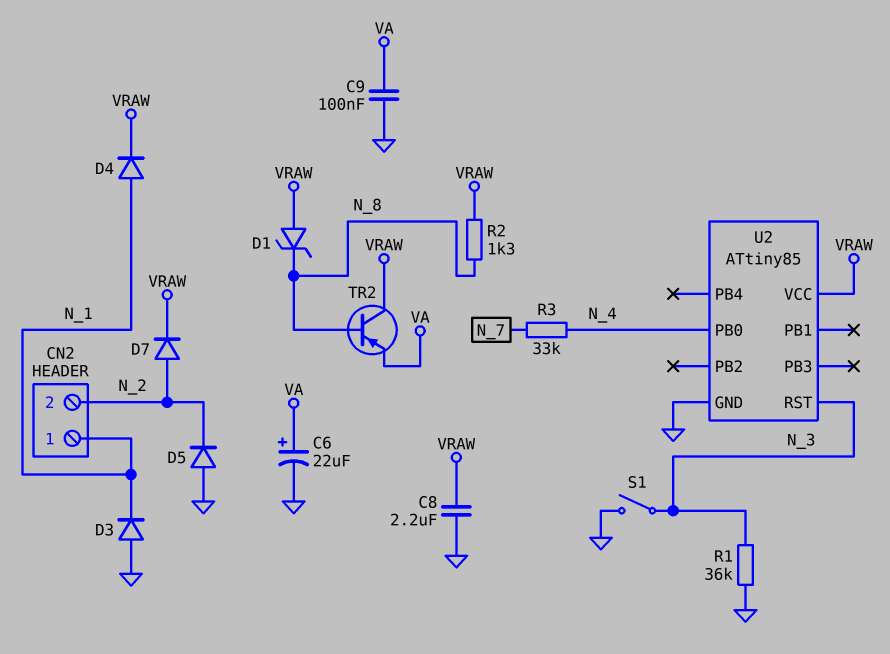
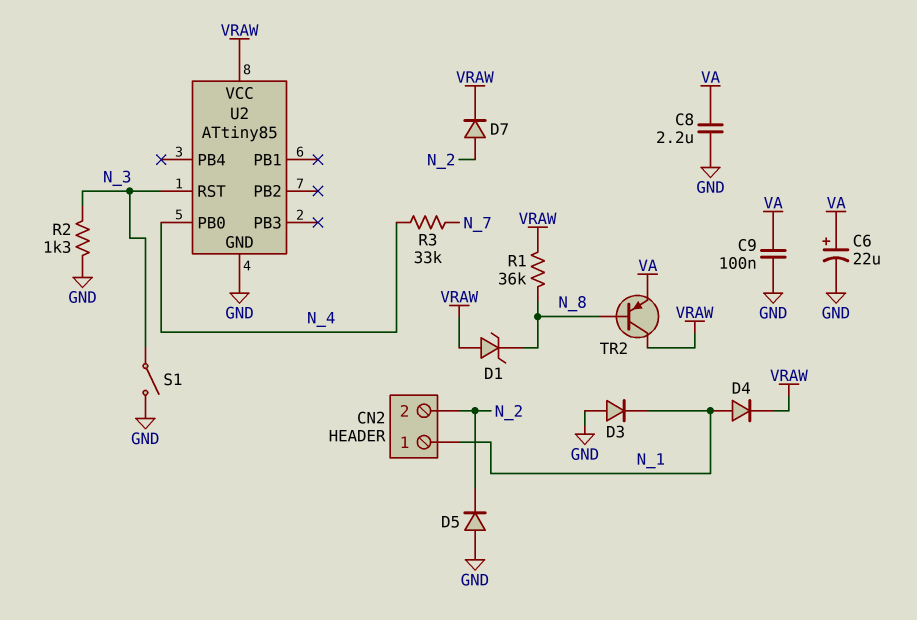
C8: 2.2uF (GND, VRAW) -> 2.2uF (GND, VA)
R1: 36k (GND, N_3) -> 36k (N_8, VRAW)
R2: 1.3k (N_8, VRAW) -> 1.3k (GND, N_3)

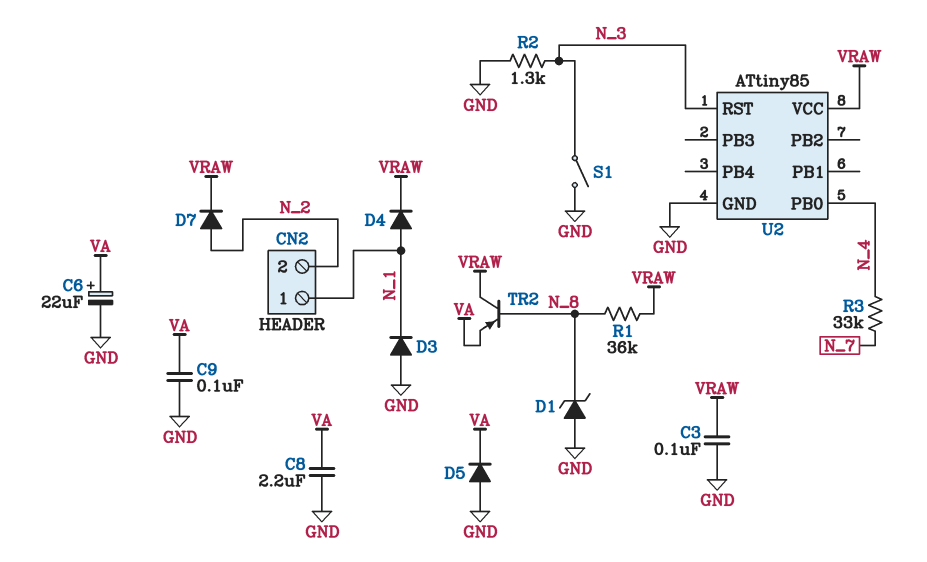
C3: none -> 100nF (GND, VRAW)
D1: zener (A VRAW, K N_8) -> zener (A GND, K N_8)
D5: diode (A GND, K N_2) -> diode (A GND, K VA)

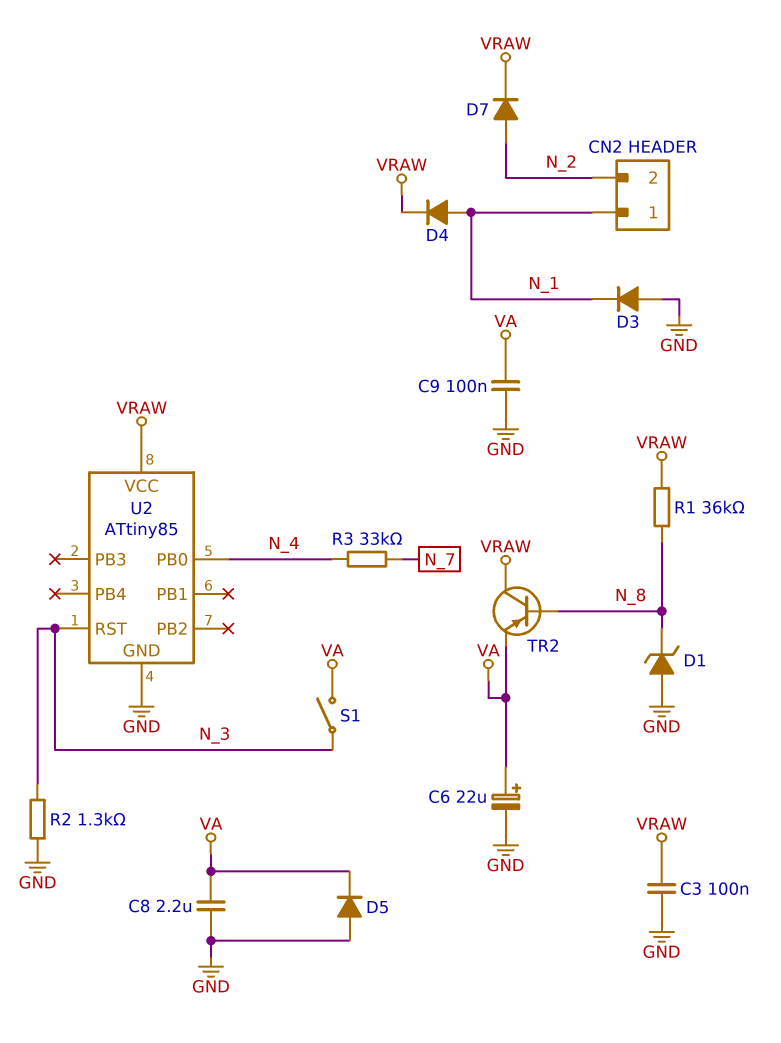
S1: switch (GND, N_3) -> switch (N_3, VA)

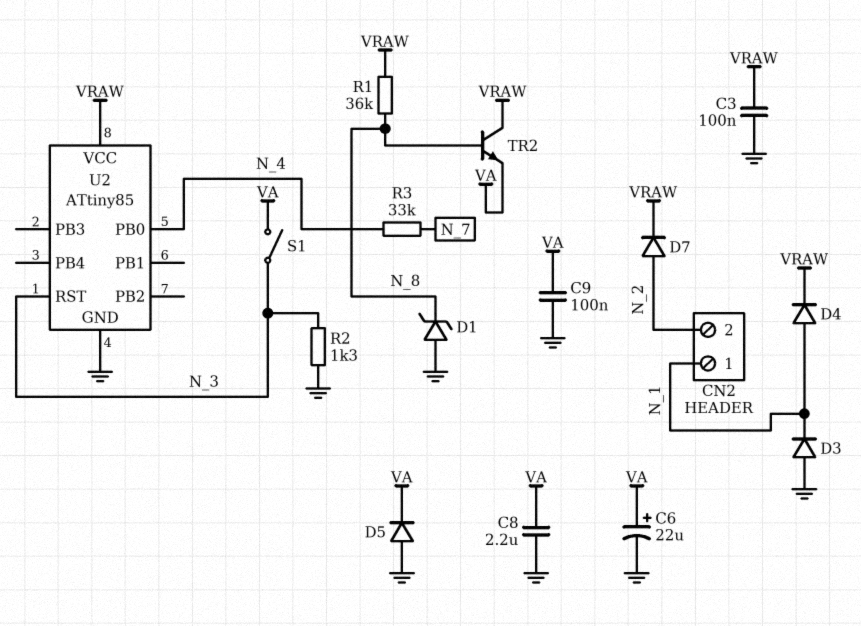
TR2: PNP (B N_8, C VRAW, E VA) -> NPN (B N_8, C VRAW, E VA)

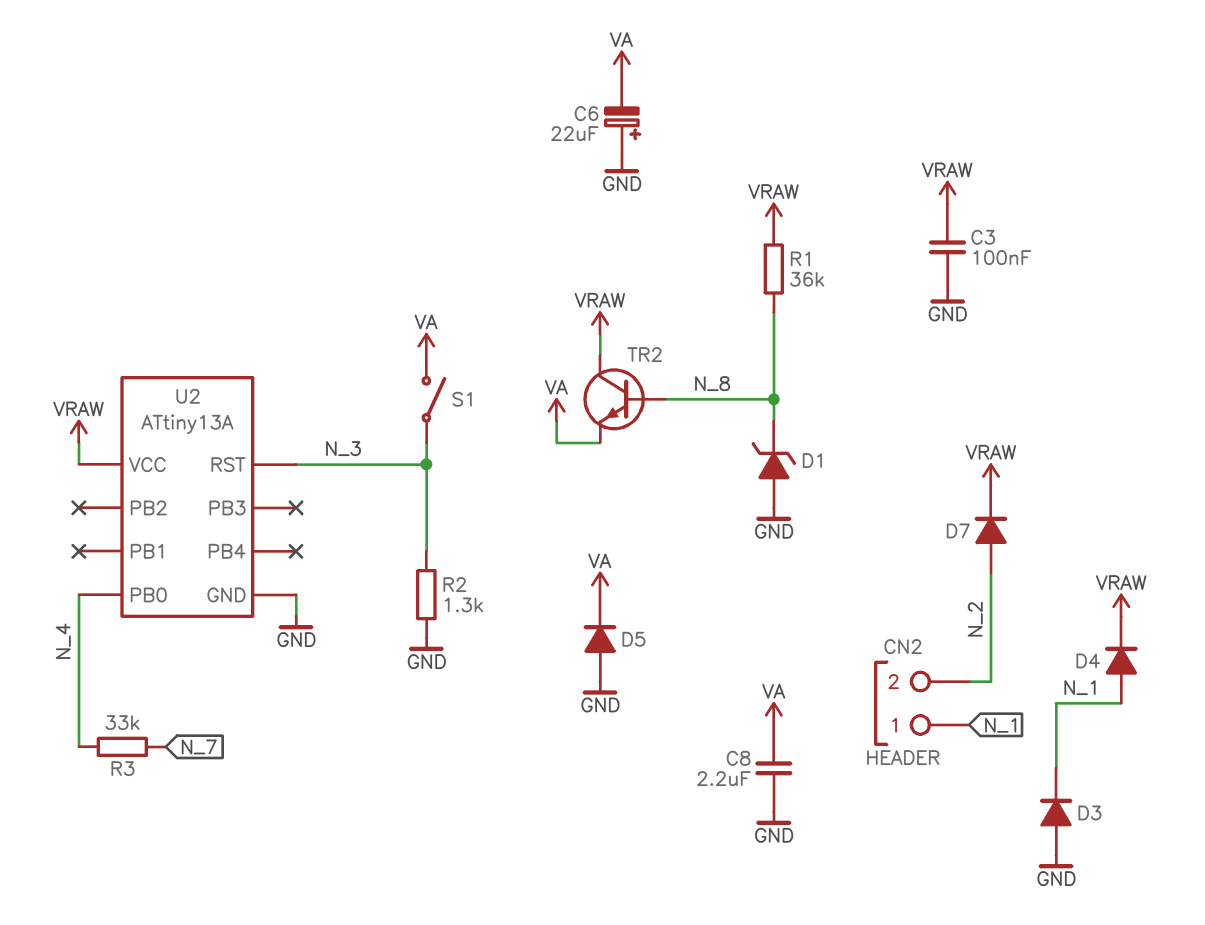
C6: 22uF (plus VA, minus GND) -> 22uF (plus GND, minus VA)
C9: 100nF (GND, VA) -> none
U2: ATtiny85 -> ATtiny13A

